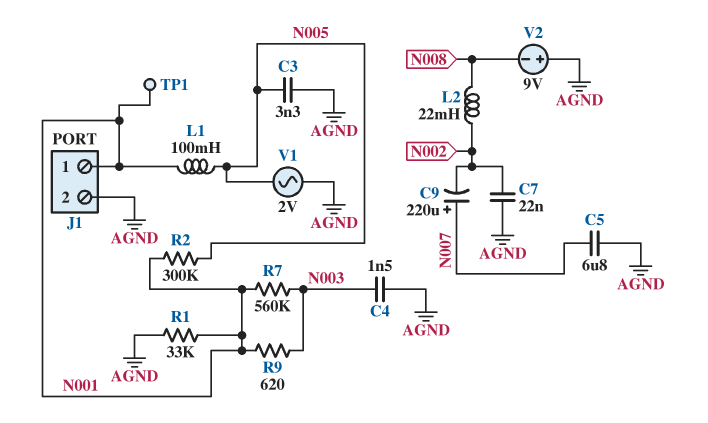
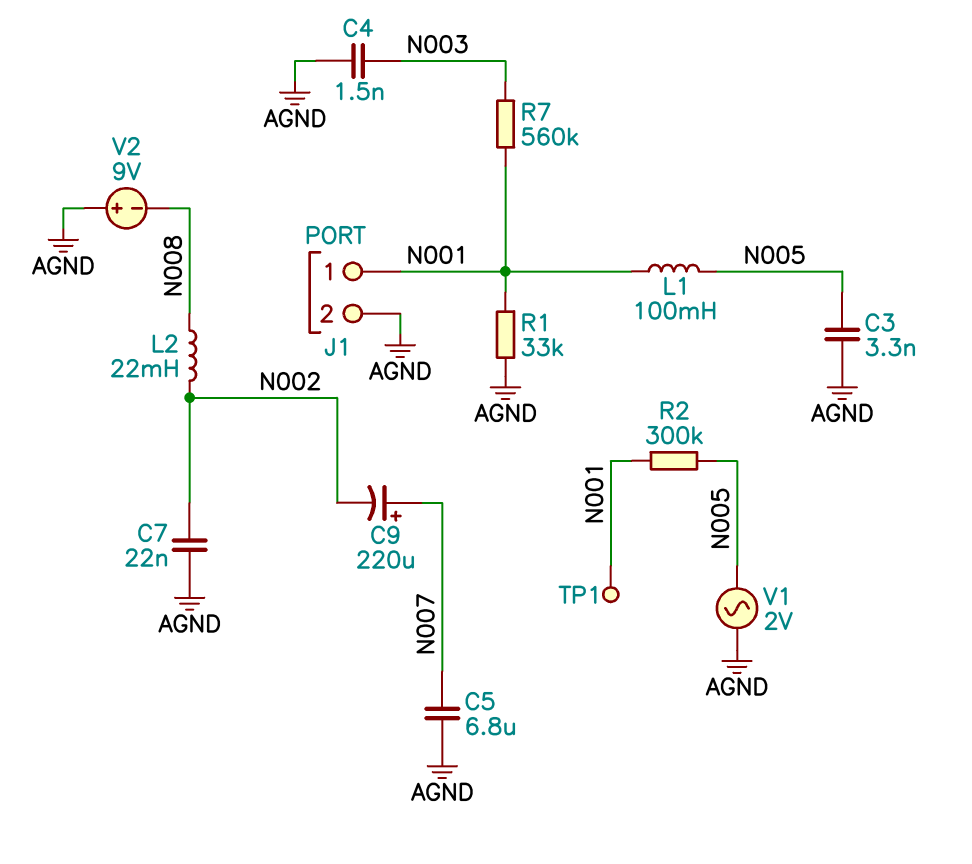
R9: 620 (N001, N003) -> none

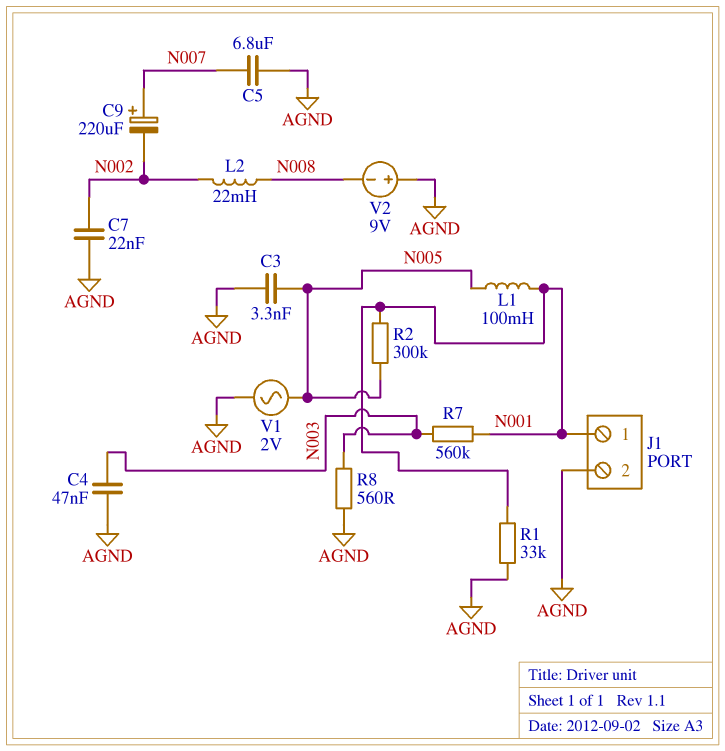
C4: 1.5nF (AGND, N003) -> 47nF (AGND, N003)
R8: none -> 560 (AGND, N003)
TP1: test point (N001) -> none

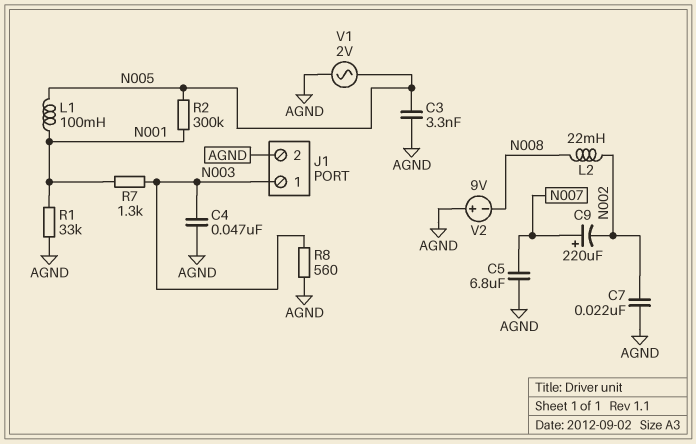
J1 pin 1: N001 -> N003
R7: 560k (N001, N003) -> 1.3k (N001, N003)

